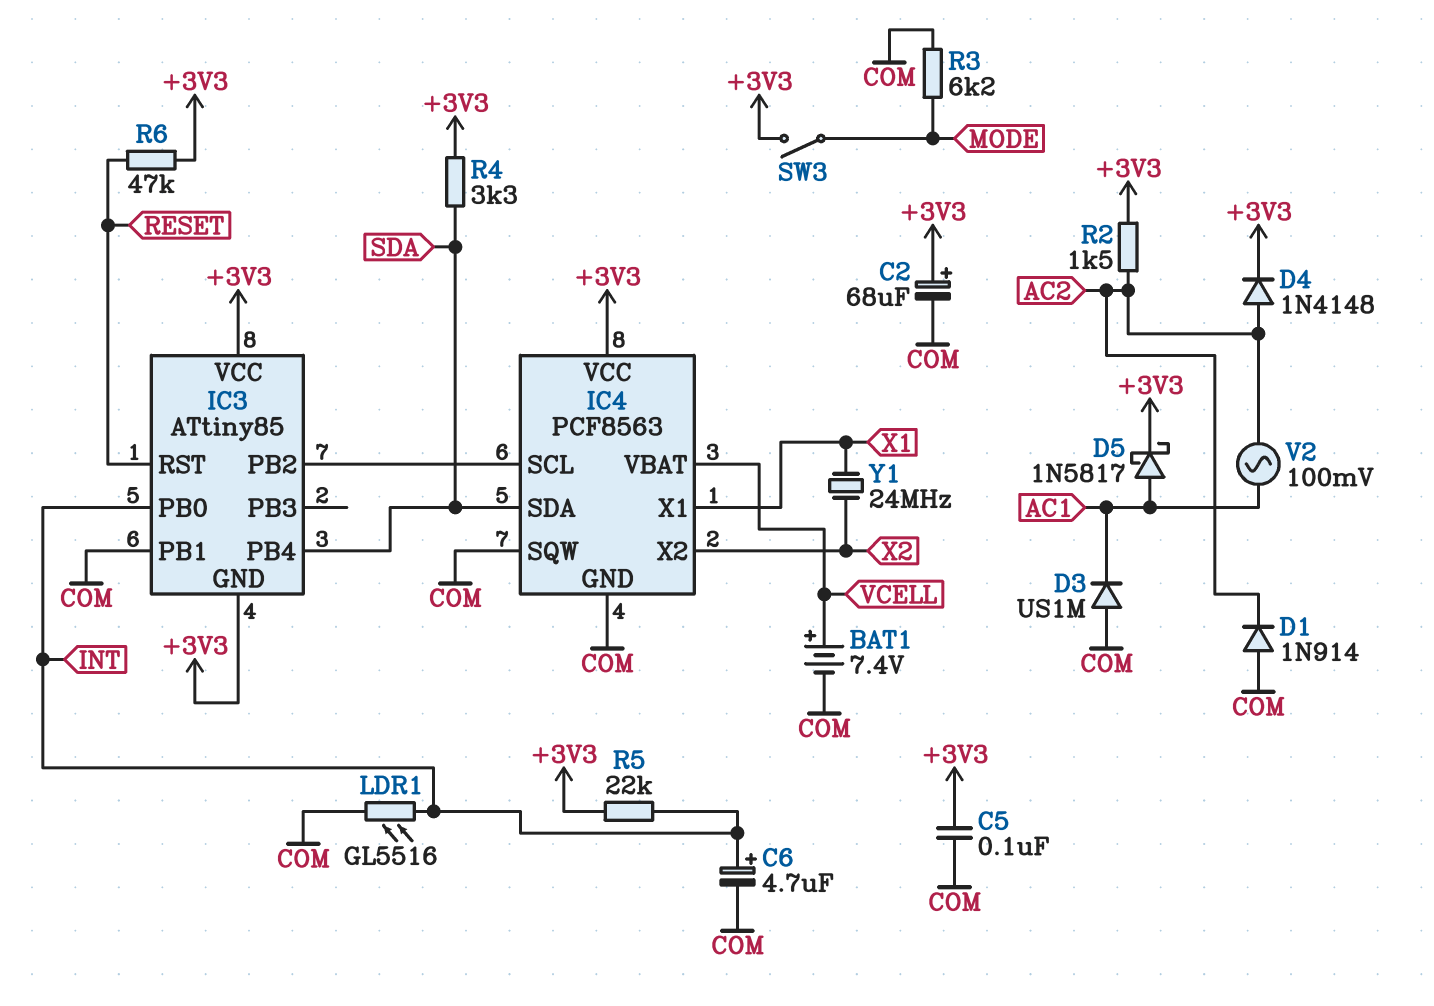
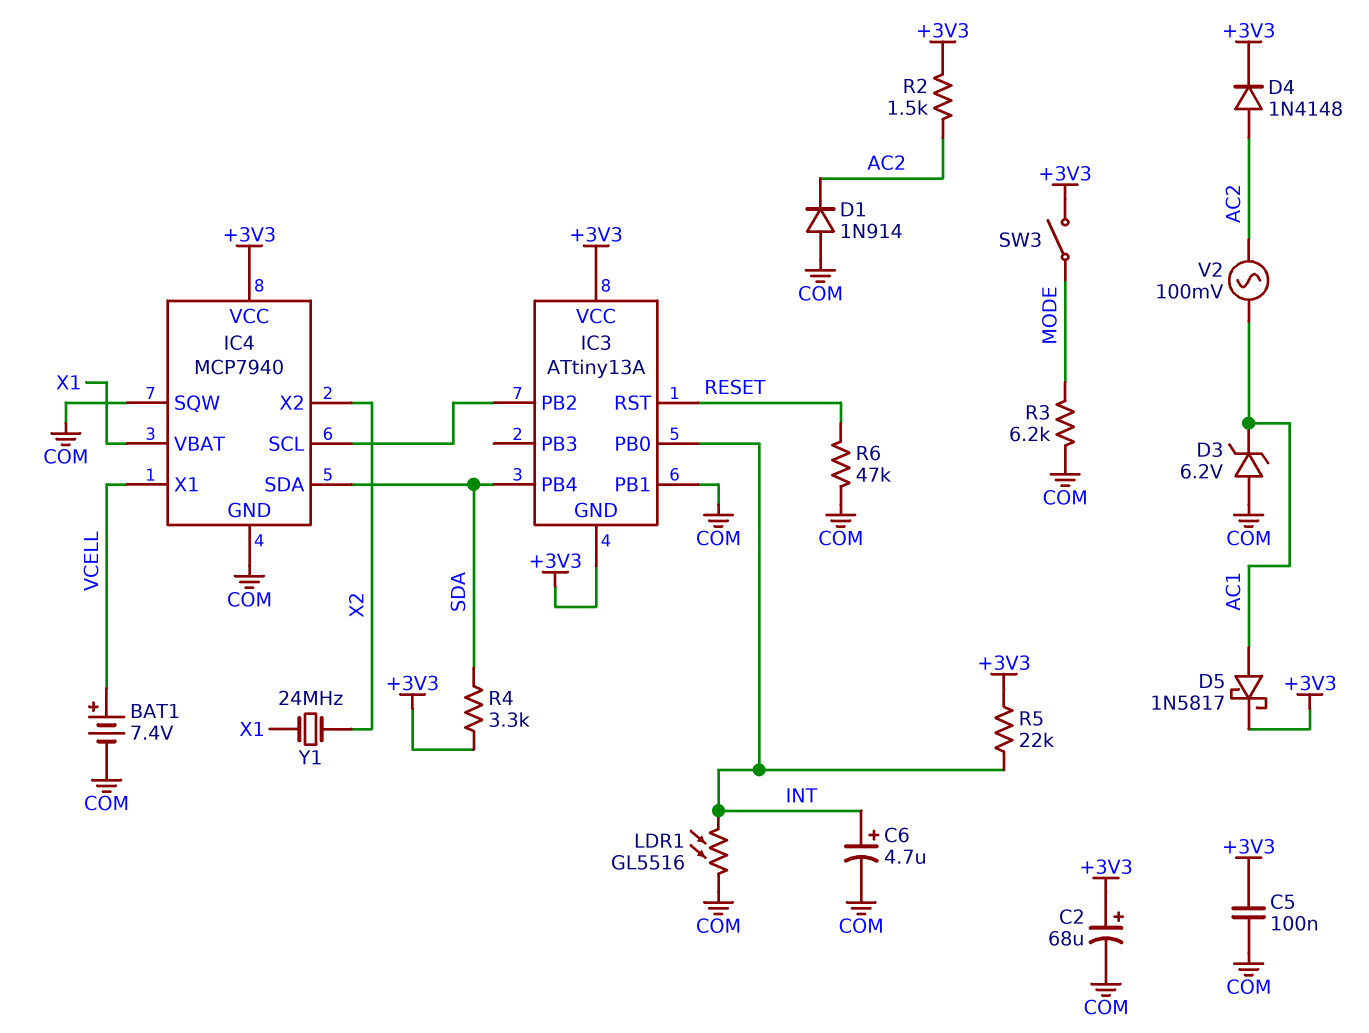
D3: diode US1M (A COM, K AC1) -> zener 6.2V (A COM, K AC1)
IC3: ATtiny85 -> ATtiny13A
IC4: PCF8563 -> MCP7940
IC4 pin VBAT: VCELL -> X1
IC4 pin X1: X1 -> VCELL
R6: 47k (+3V3, RESET) -> 47k (COM, RESET)

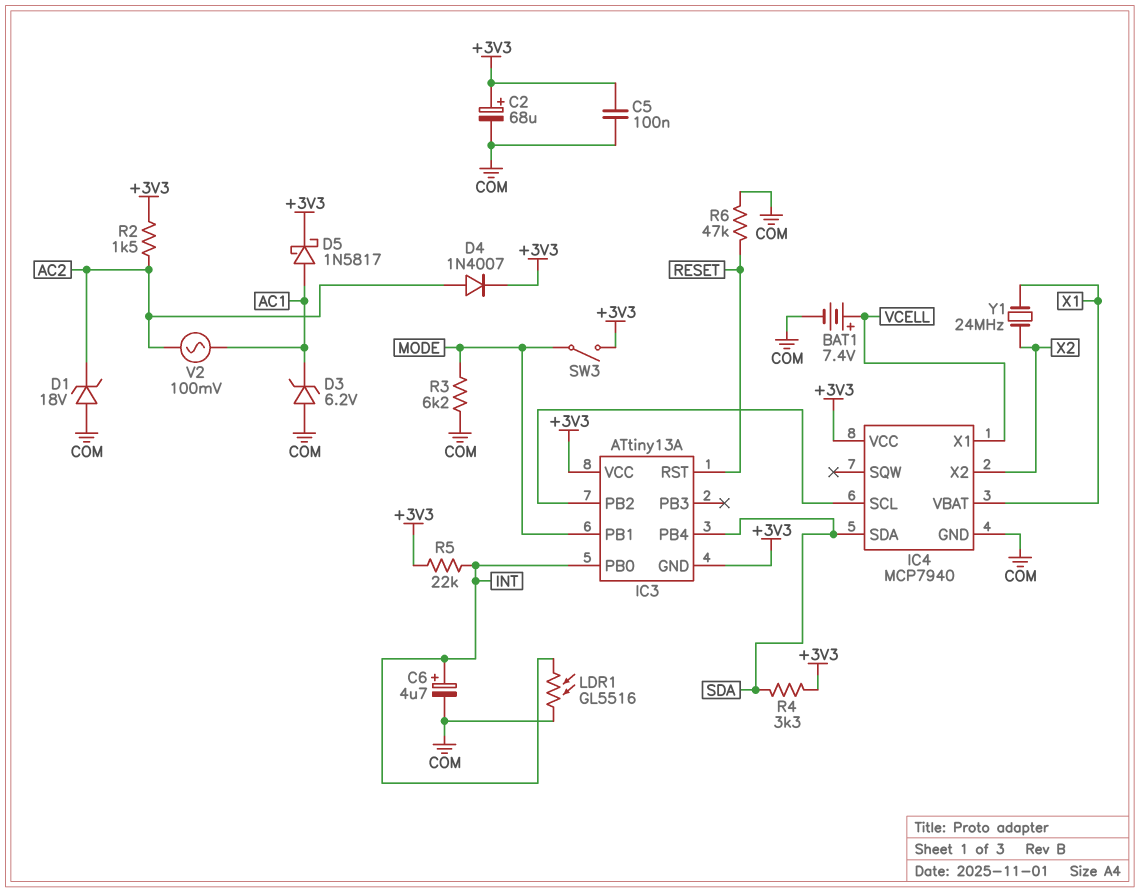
D1: diode 1N914 (A COM, K AC2) -> zener 18V (A COM, K AC2)
D4: diode 1N4148 (A AC2, K +3V3) -> diode 1N4007 (A AC2, K +3V3)
IC3 pin PB1: COM -> MODE
IC4 pin SQW: COM -> none

